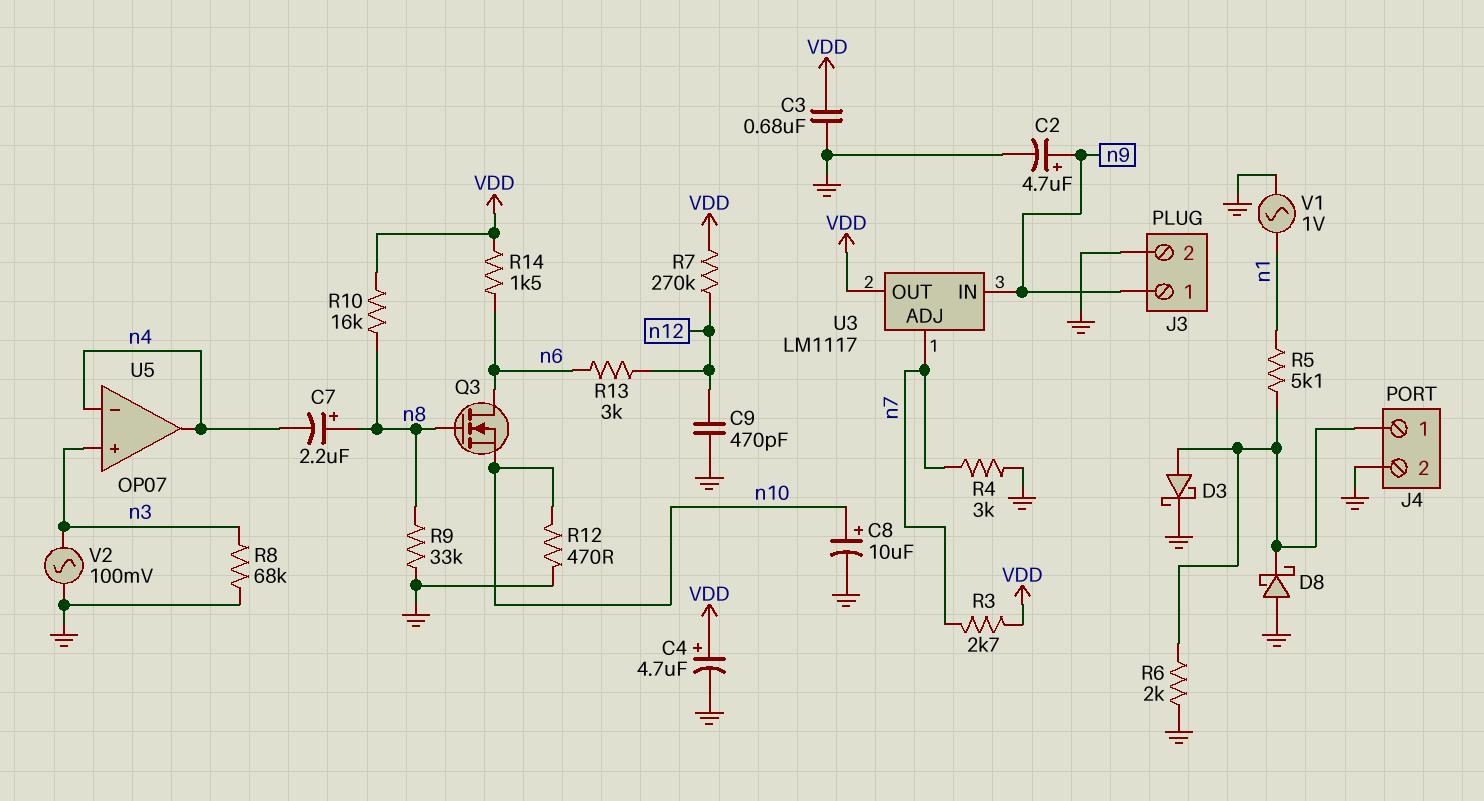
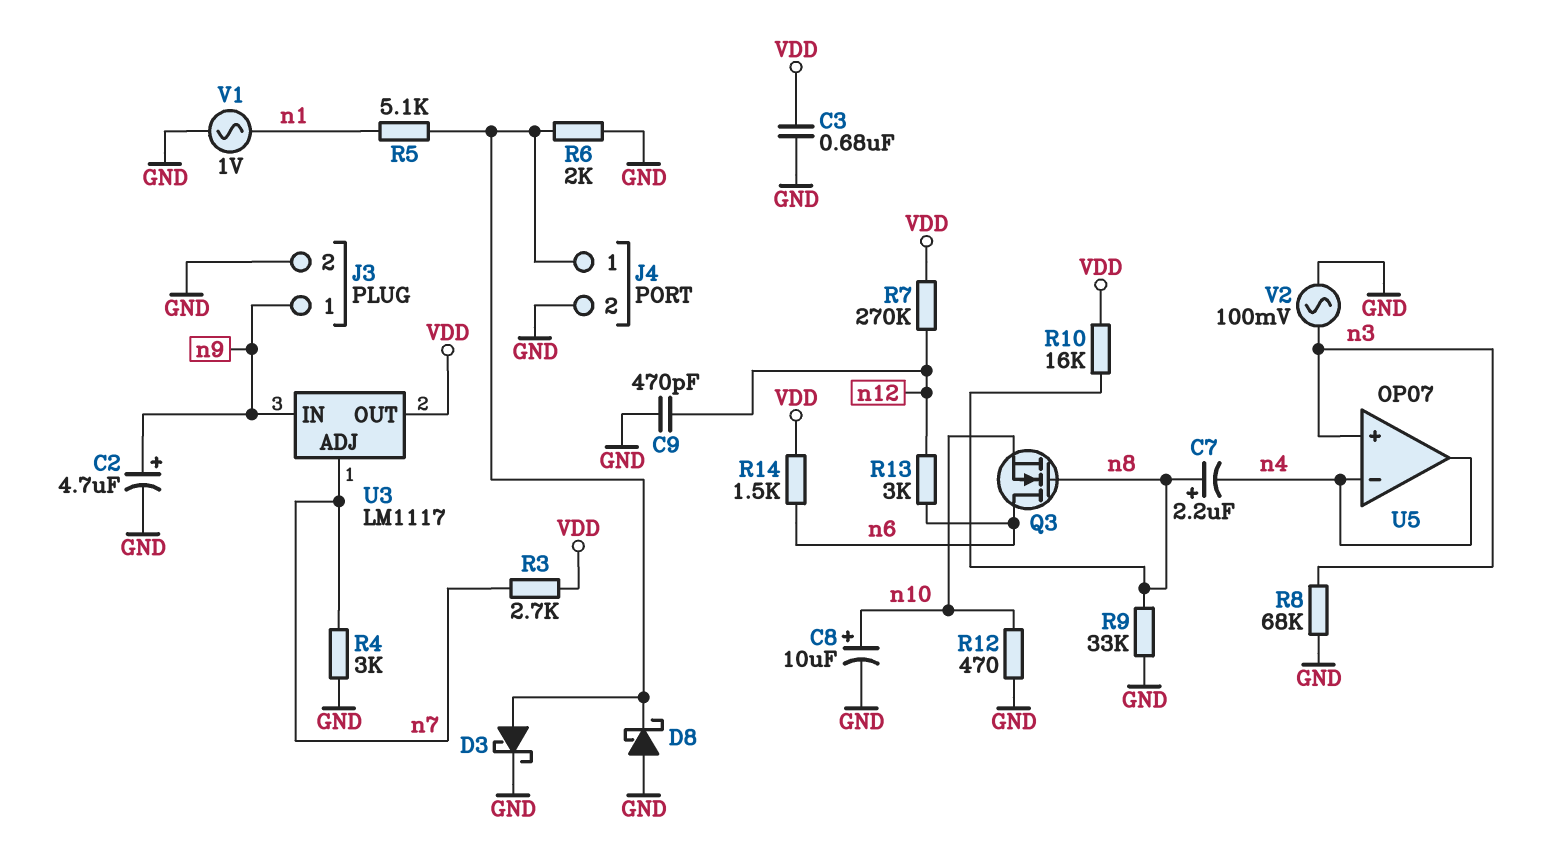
C4: 4.7uF (plus VDD, minus GND) -> none

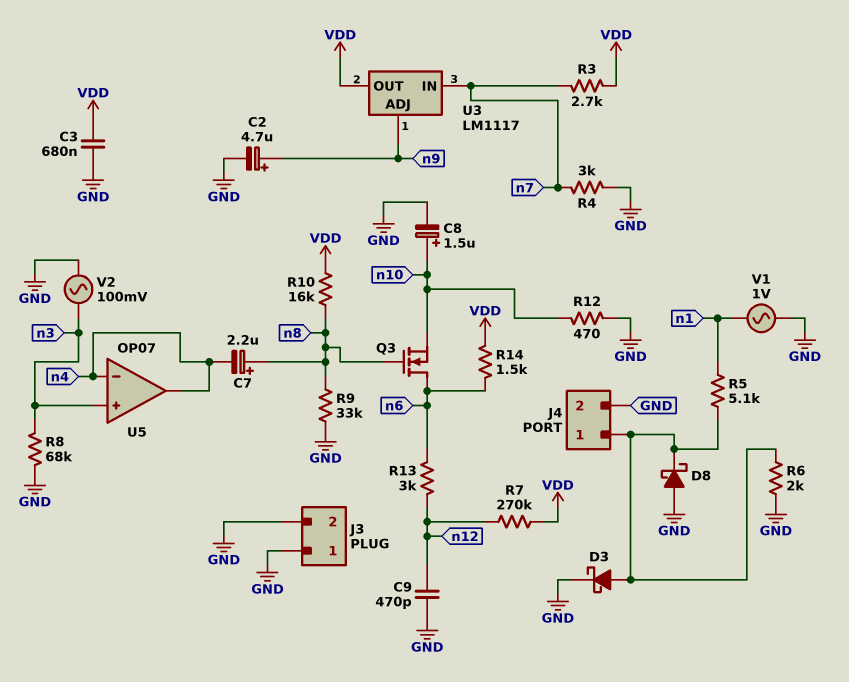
C8: 10uF (plus n10, minus GND) -> 1.5uF (plus n10, minus GND)
J3 pin 1: n9 -> GND
U3 pin ADJ: n7 -> n9
U3 pin IN: n9 -> n7

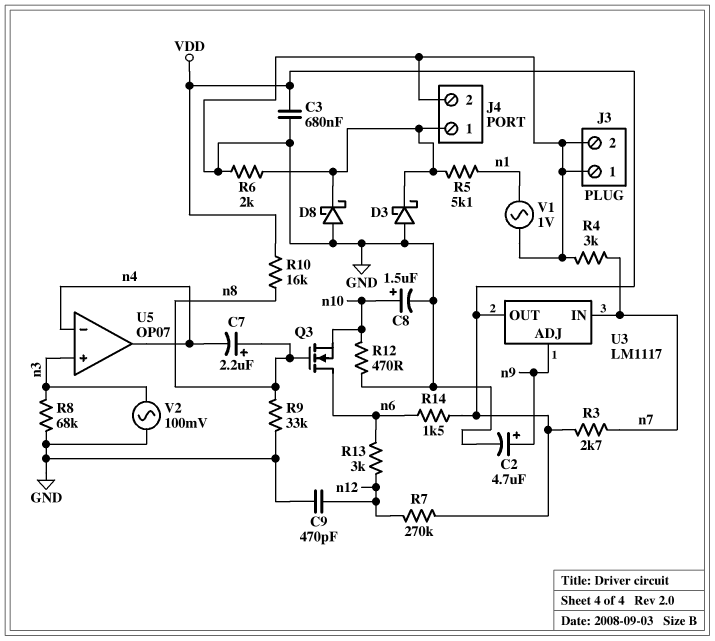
D3: schottky (A J4/1, K GND) -> schottky (A GND, K J4/1)

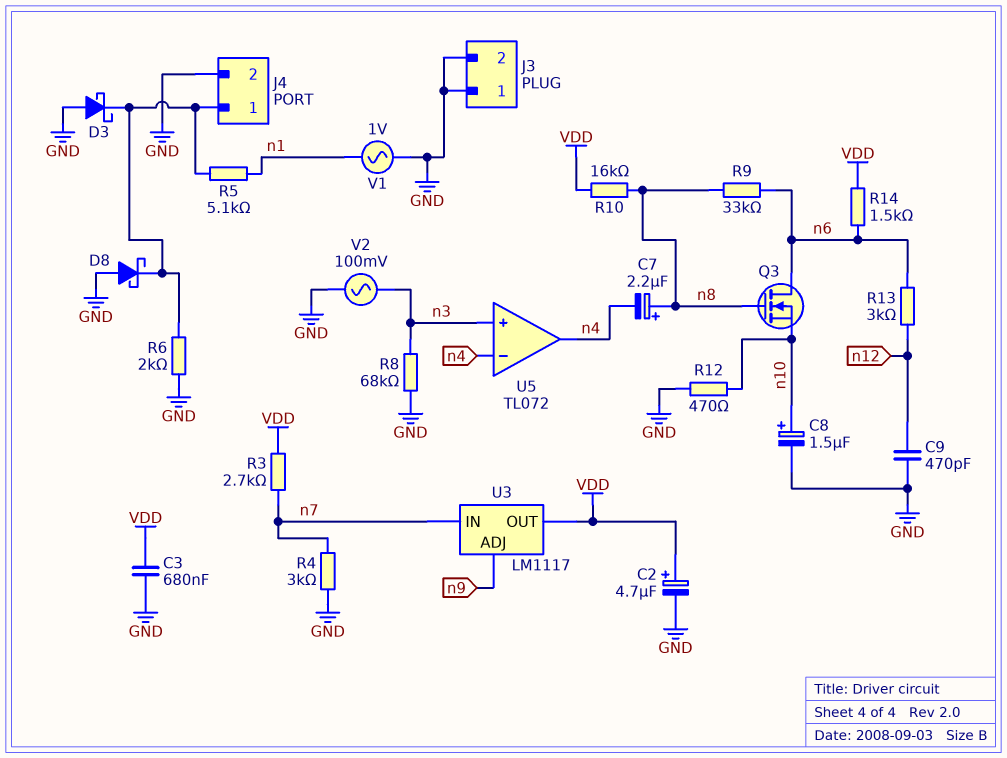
C2: 4.7uF (plus n9, minus GND) -> 4.7uF (plus VDD, minus GND)
R7: 270k (VDD, n12) -> none
R9: 33k (GND, n8) -> 33k (n6, n8)
U5: OP07 -> TL072

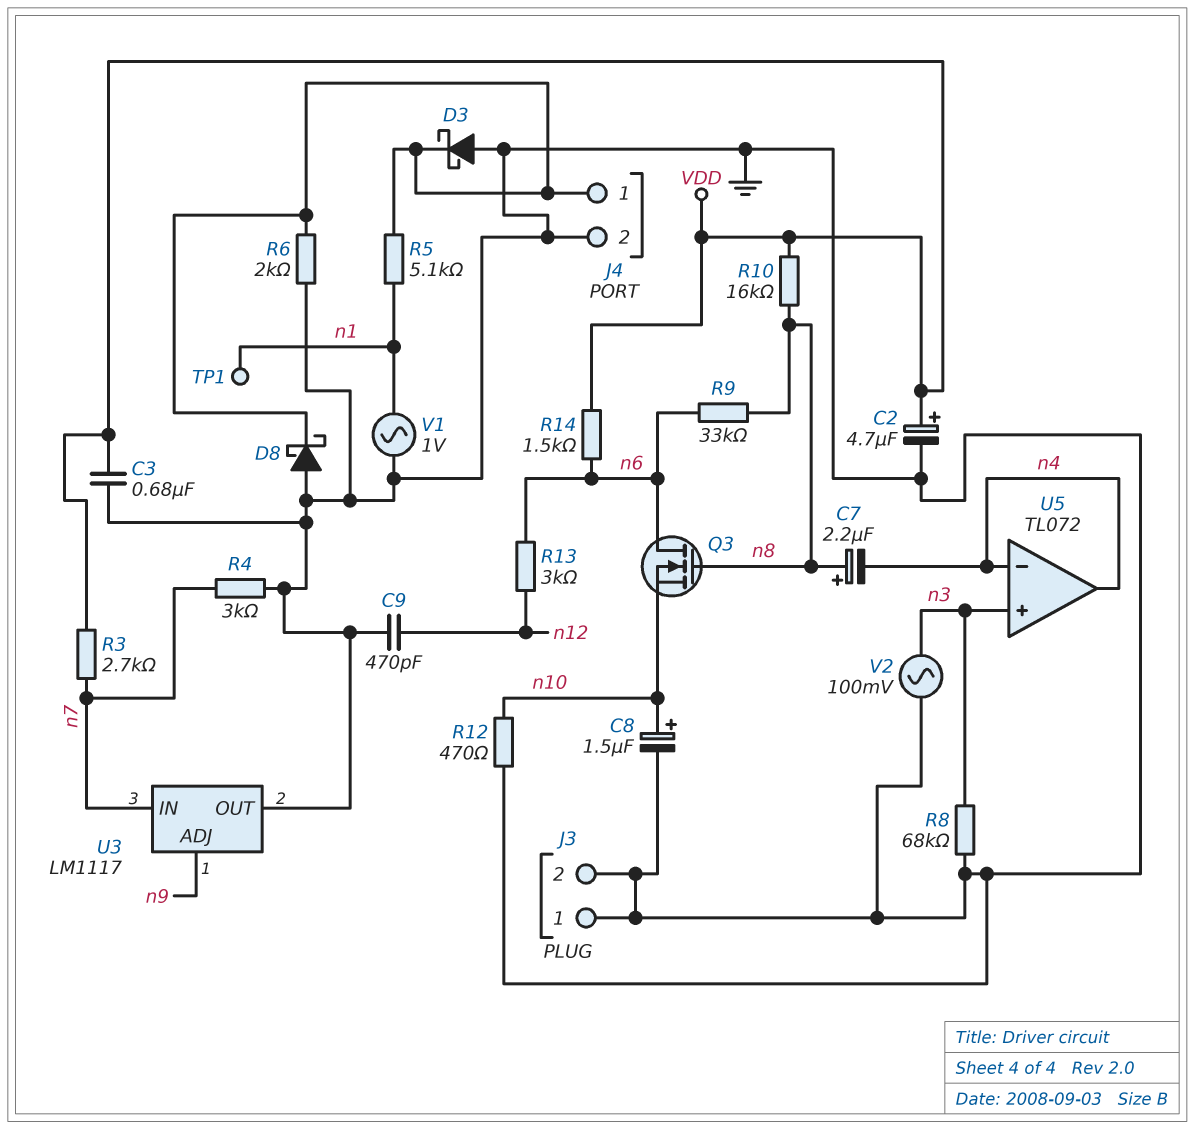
TP1: none -> test point (n1)
U3 pin OUT: VDD -> GND

